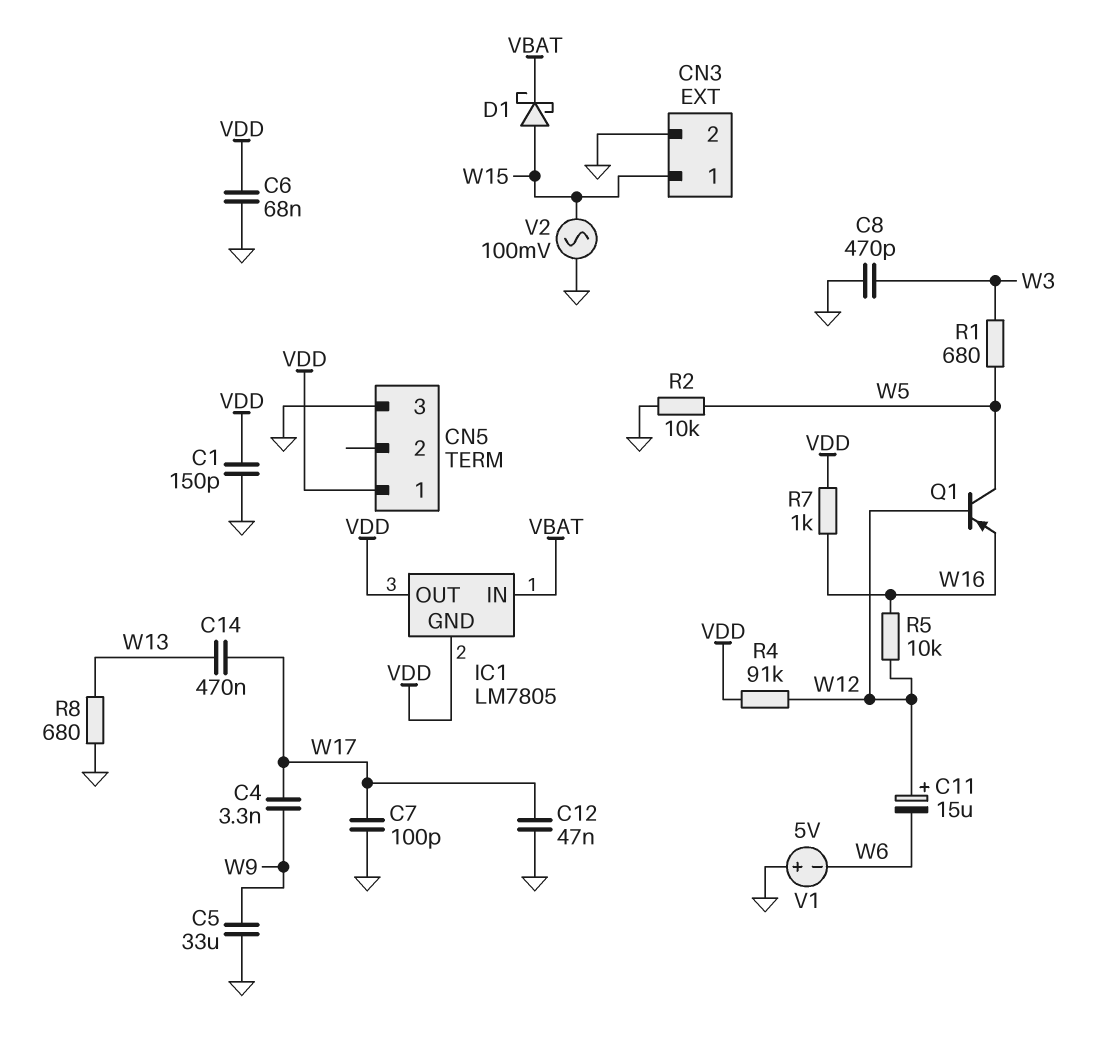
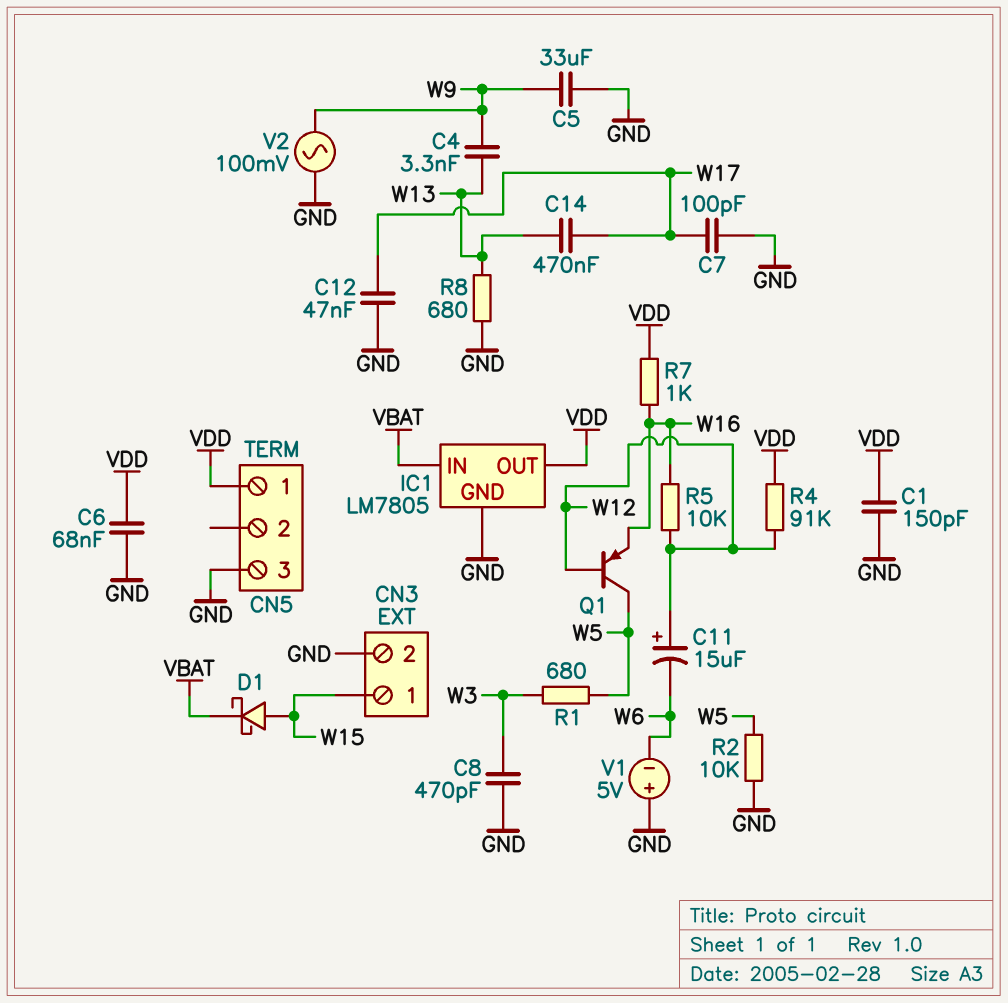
C4: 3.3nF (W9, W17) -> 3.3nF (W9, W13)
IC1 pin GND: VDD -> GND
V2: AC 100mV (GND, W15) -> AC 100mV (GND, W9)

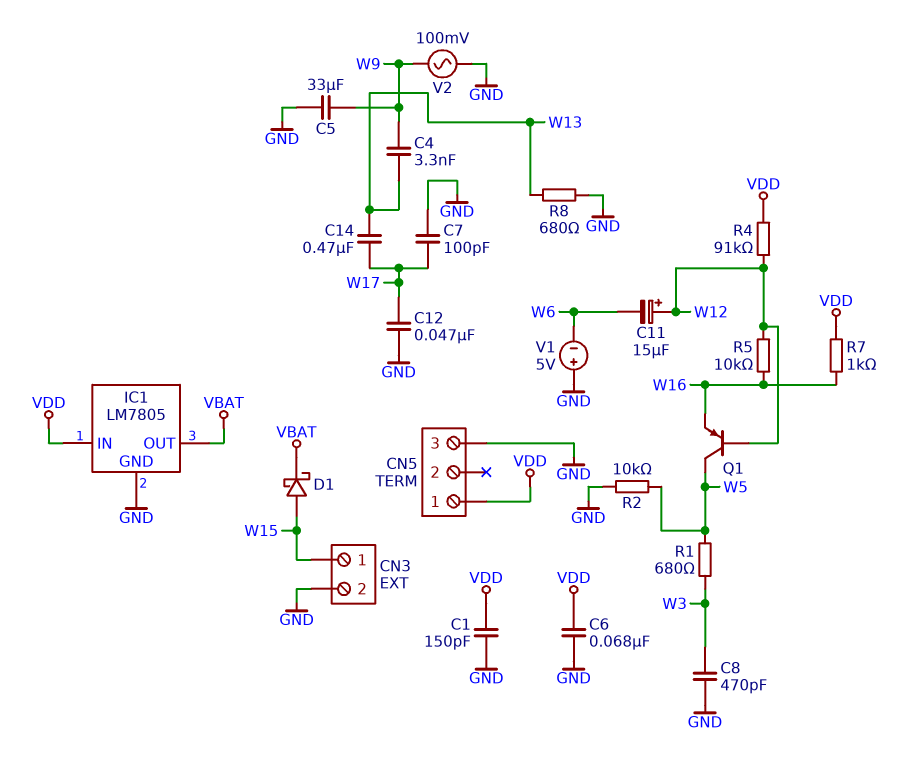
IC1 pin IN: VBAT -> VDD
IC1 pin OUT: VDD -> VBAT

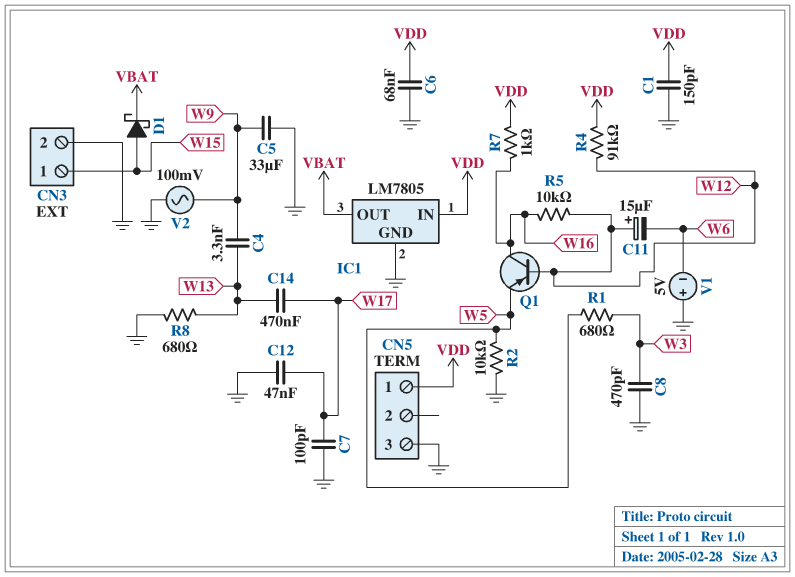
Q1: PNP (B W12, C W5, E W16) -> PNP (B W12, C W16, E W5)

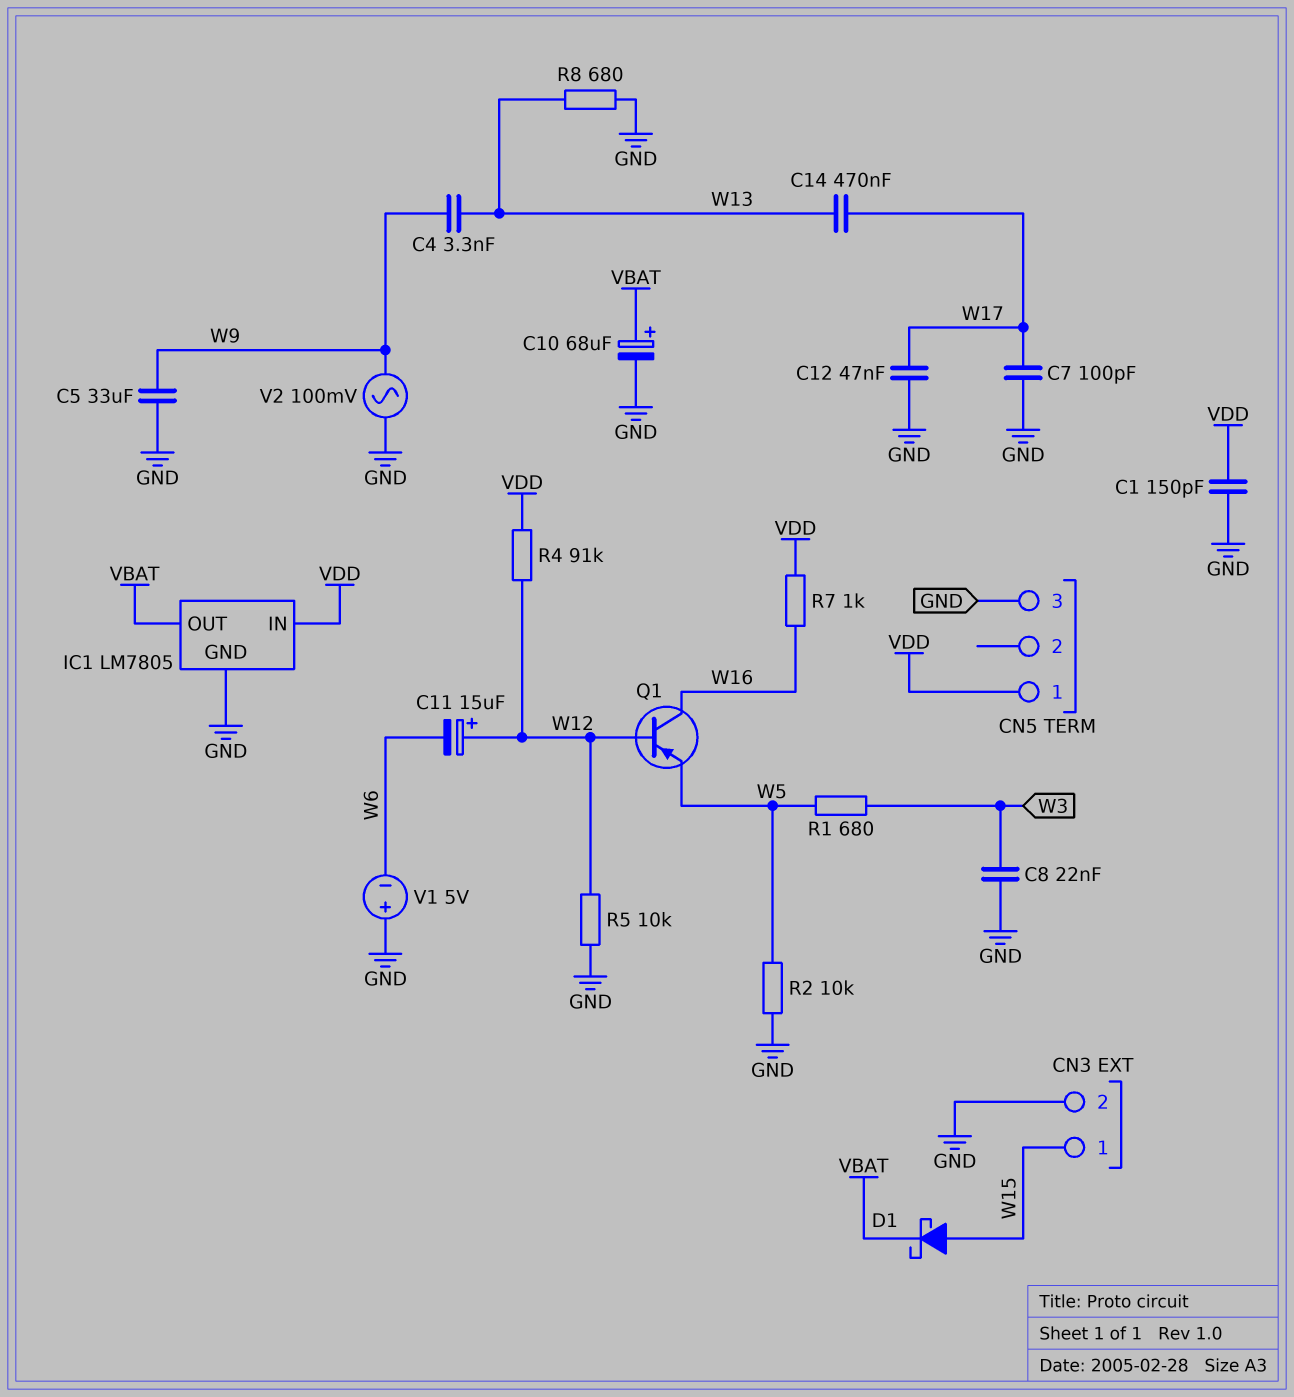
C6: 68nF (GND, VDD) -> none
C8: 470pF (GND, W3) -> 22nF (GND, W3)
C10: none -> 68uF (plus VBAT, minus GND)
R5: 10k (W12, W16) -> 10k (GND, W12)

